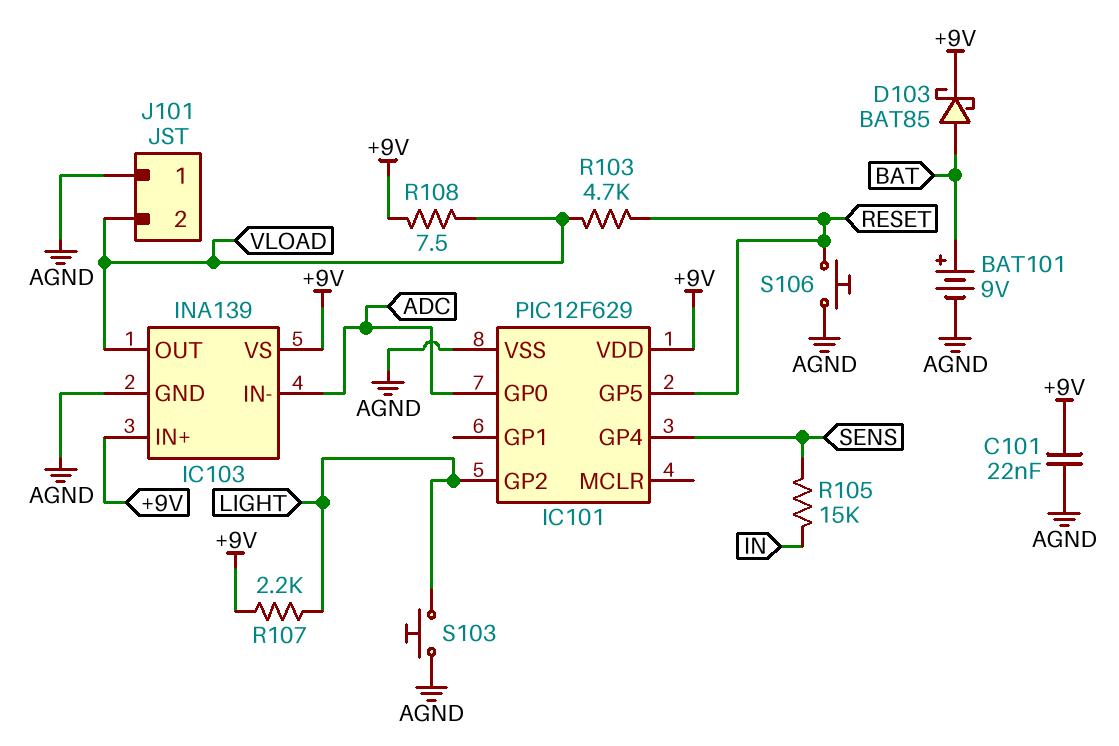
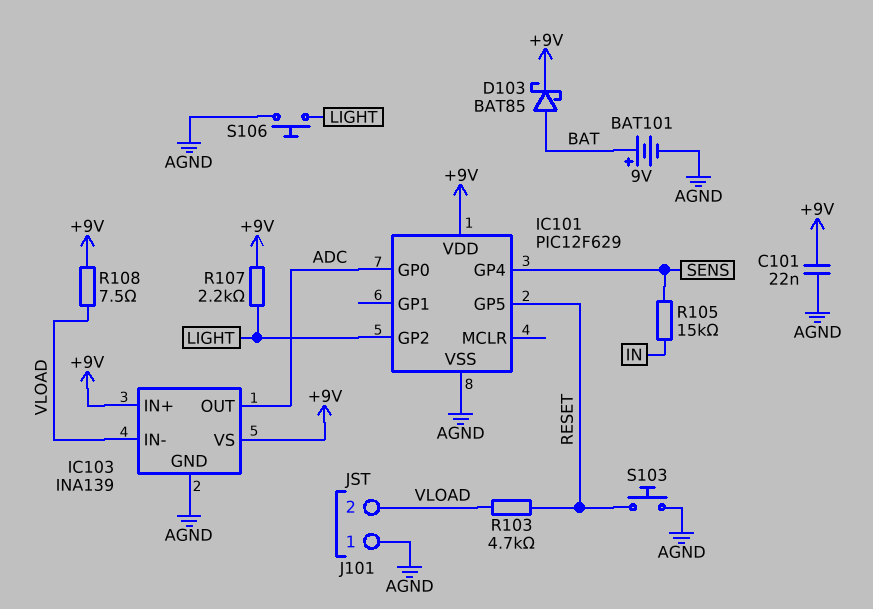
IC103 pin IN-: ADC -> VLOAD
IC103 pin OUT: VLOAD -> ADC
S103: button (AGND, LIGHT) -> button (AGND, RESET)
S106: button (AGND, RESET) -> button (AGND, LIGHT)

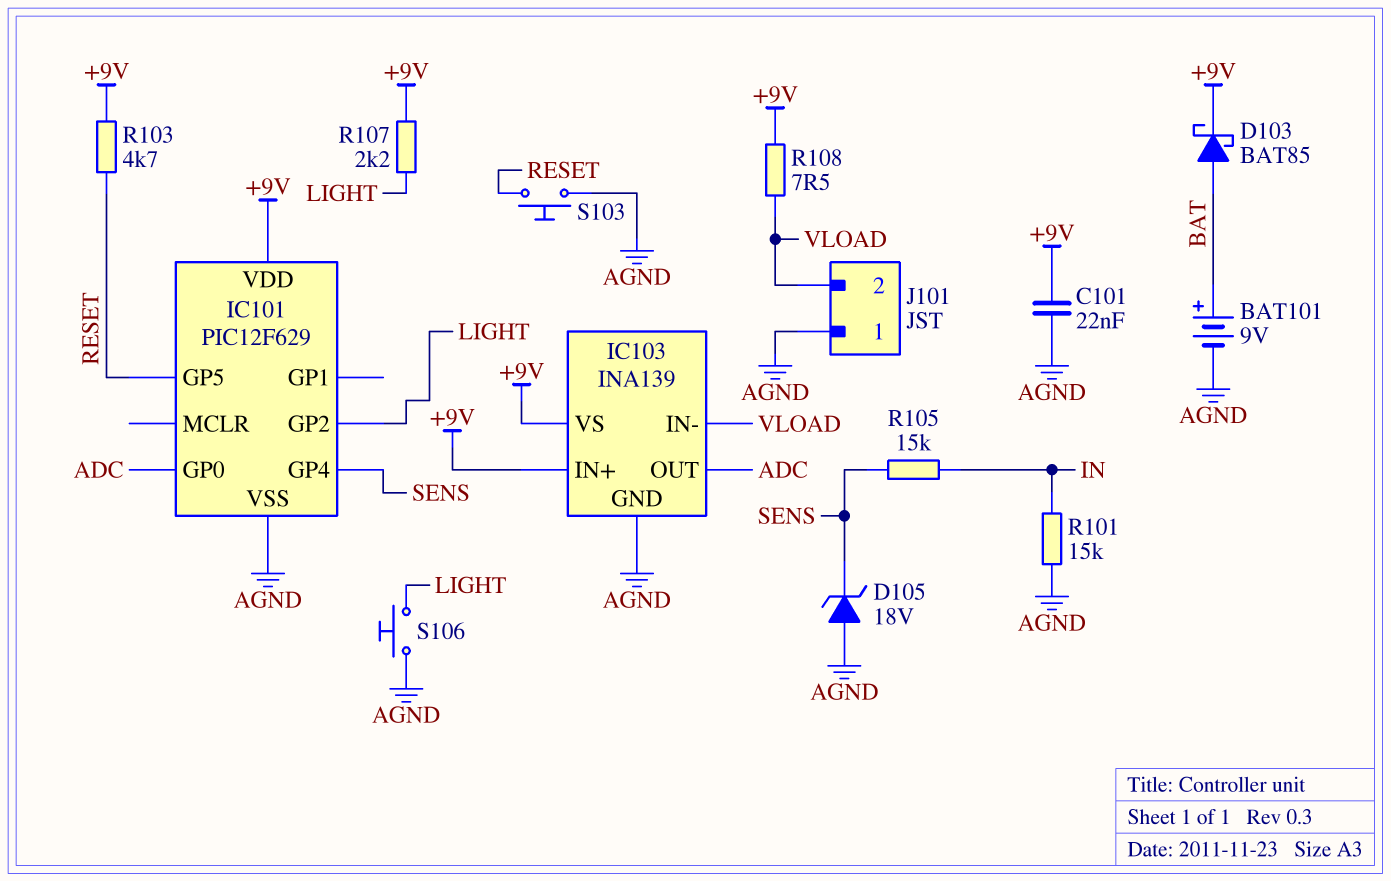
D105: none -> zener 18V (A AGND, K SENS)
R101: none -> 15k (AGND, IN)
R103: 4.7k (RESET, VLOAD) -> 4.7k (+9V, RESET)

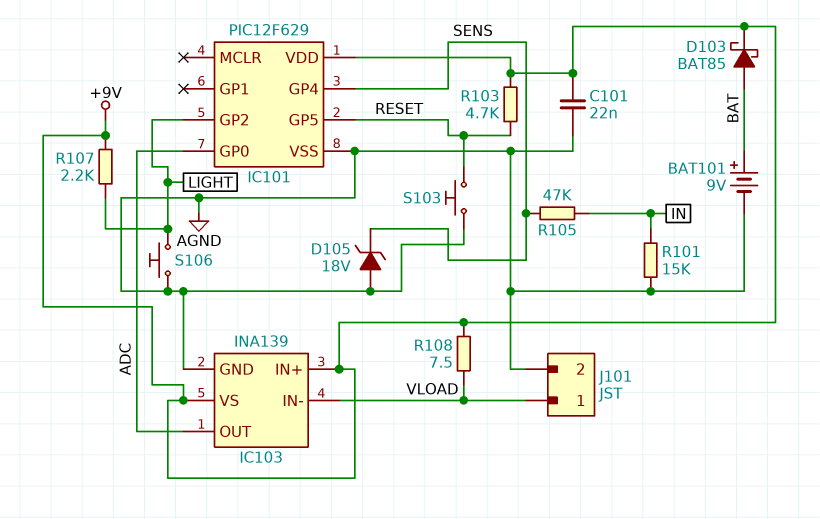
J101 pin 1: AGND -> VLOAD
J101 pin 2: VLOAD -> AGND
R105: 15k (IN, SENS) -> 47k (IN, SENS)

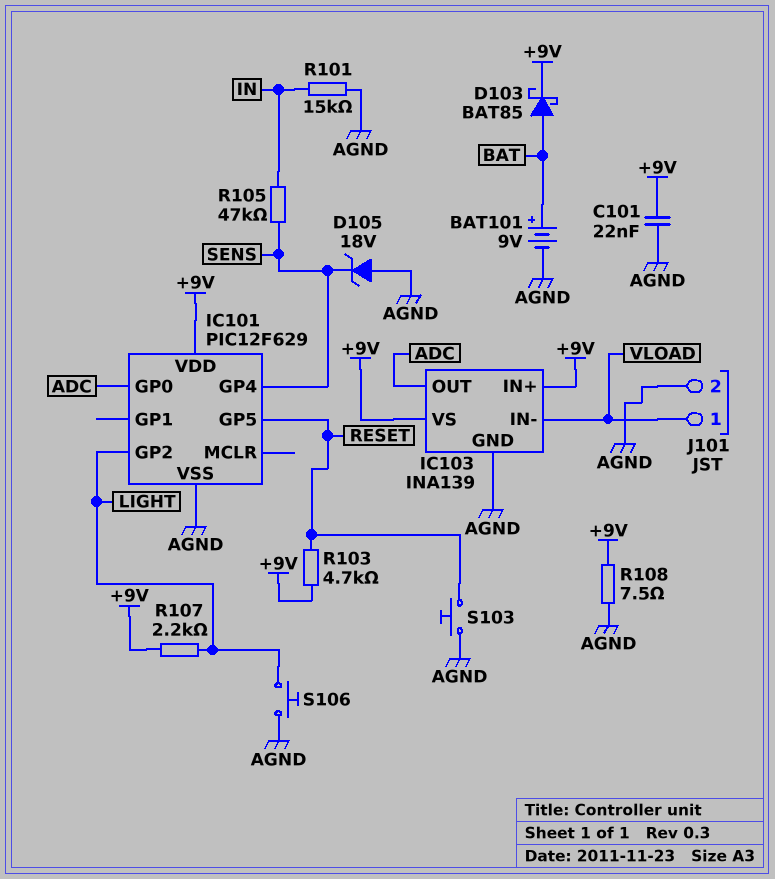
R108: 7.5 (+9V, VLOAD) -> 7.5 (+9V, AGND)

